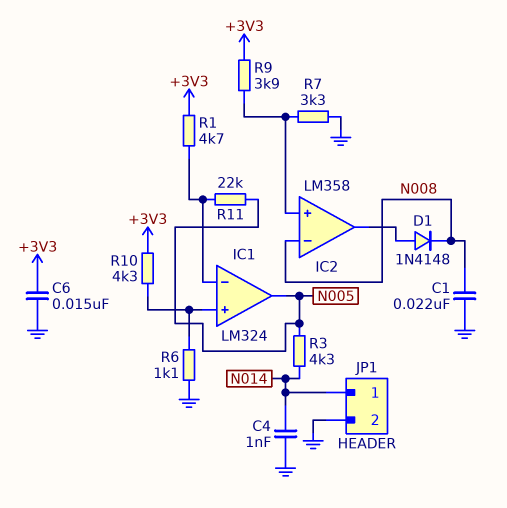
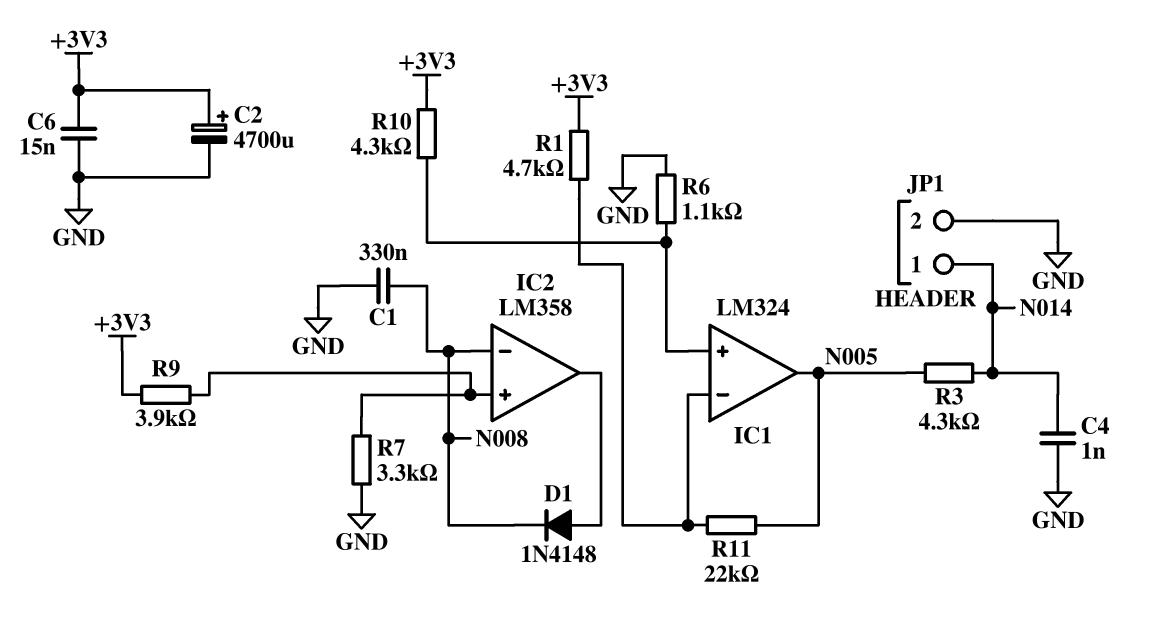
C1: 22nF (GND, N008) -> 330nF (GND, N008)
C2: none -> 4700uF (plus +3V3, minus GND)

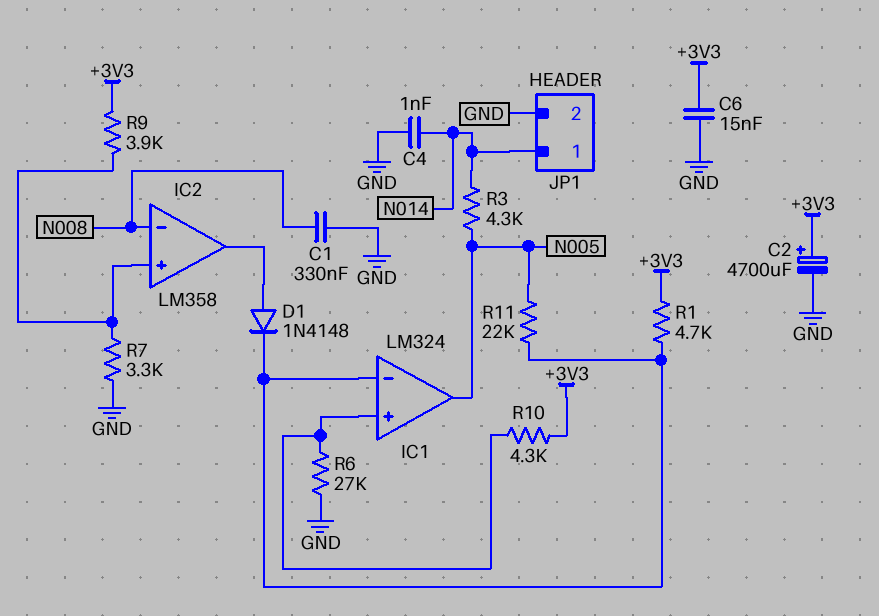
D1: diode 1N4148 (A IC2/out, K N008) -> diode 1N4148 (A IC2/out, K IC1/in-)
R6: 1.1k (GND, IC1/in+) -> 27k (GND, IC1/in+)

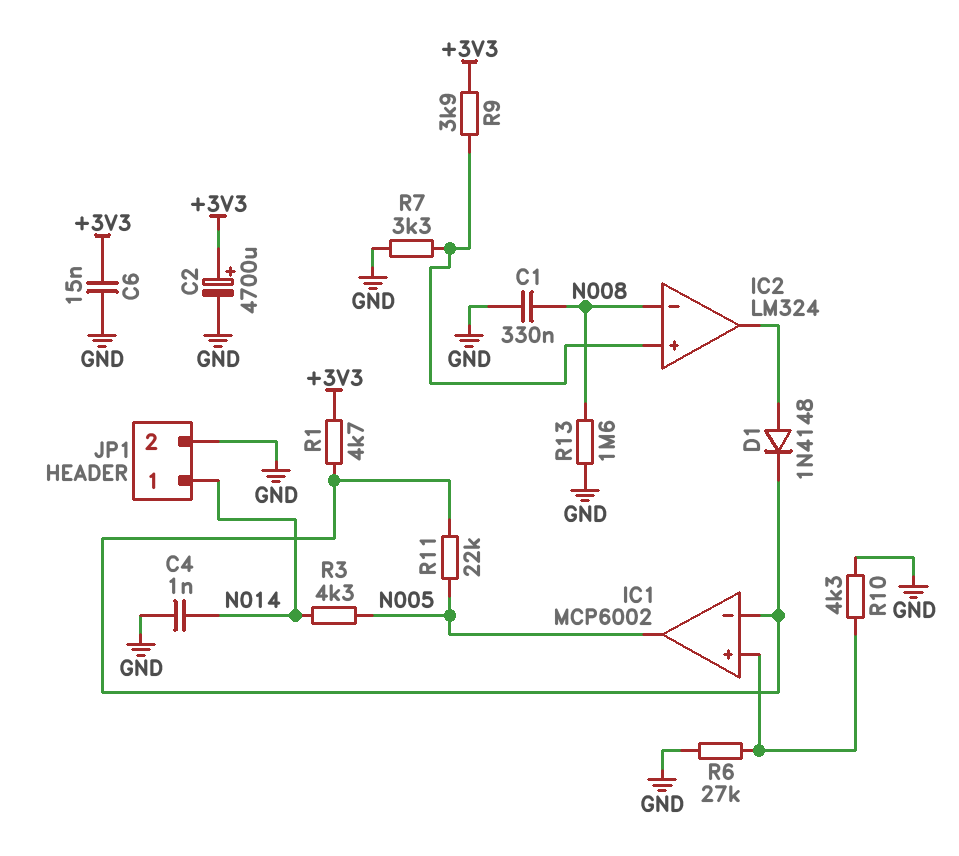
IC1: LM324 -> MCP6002
IC2: LM358 -> LM324
R10: 4.3k (+3V3, IC1/in+) -> 4.3k (GND, IC1/in+)
R13: none -> 1.6M (GND, N008)

